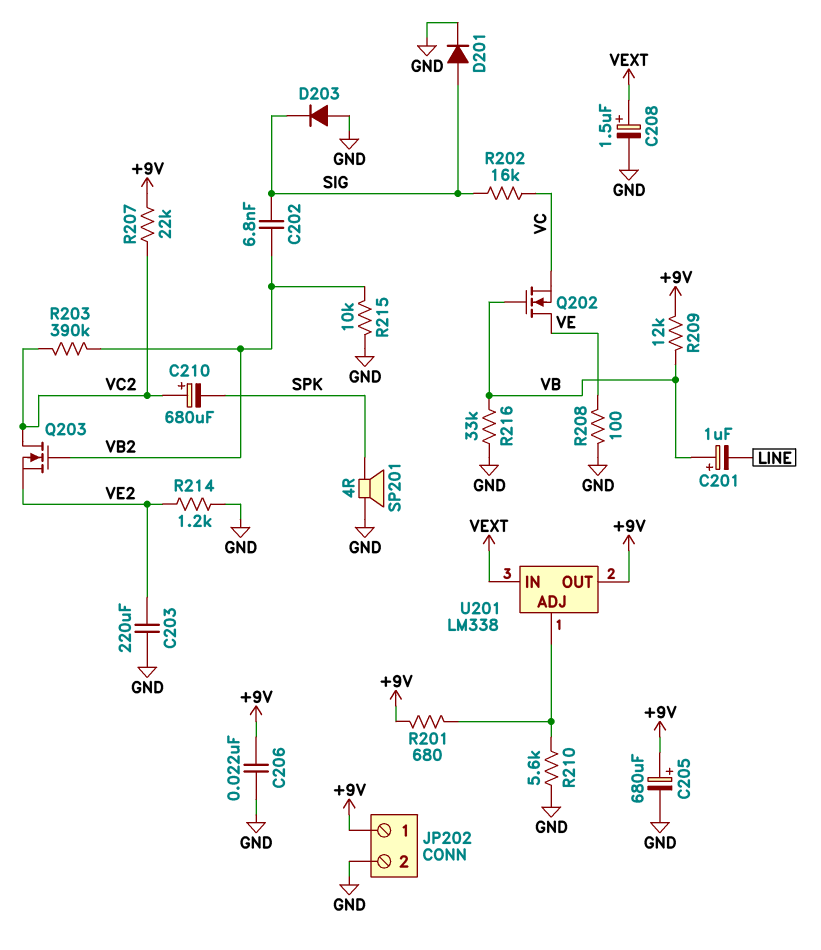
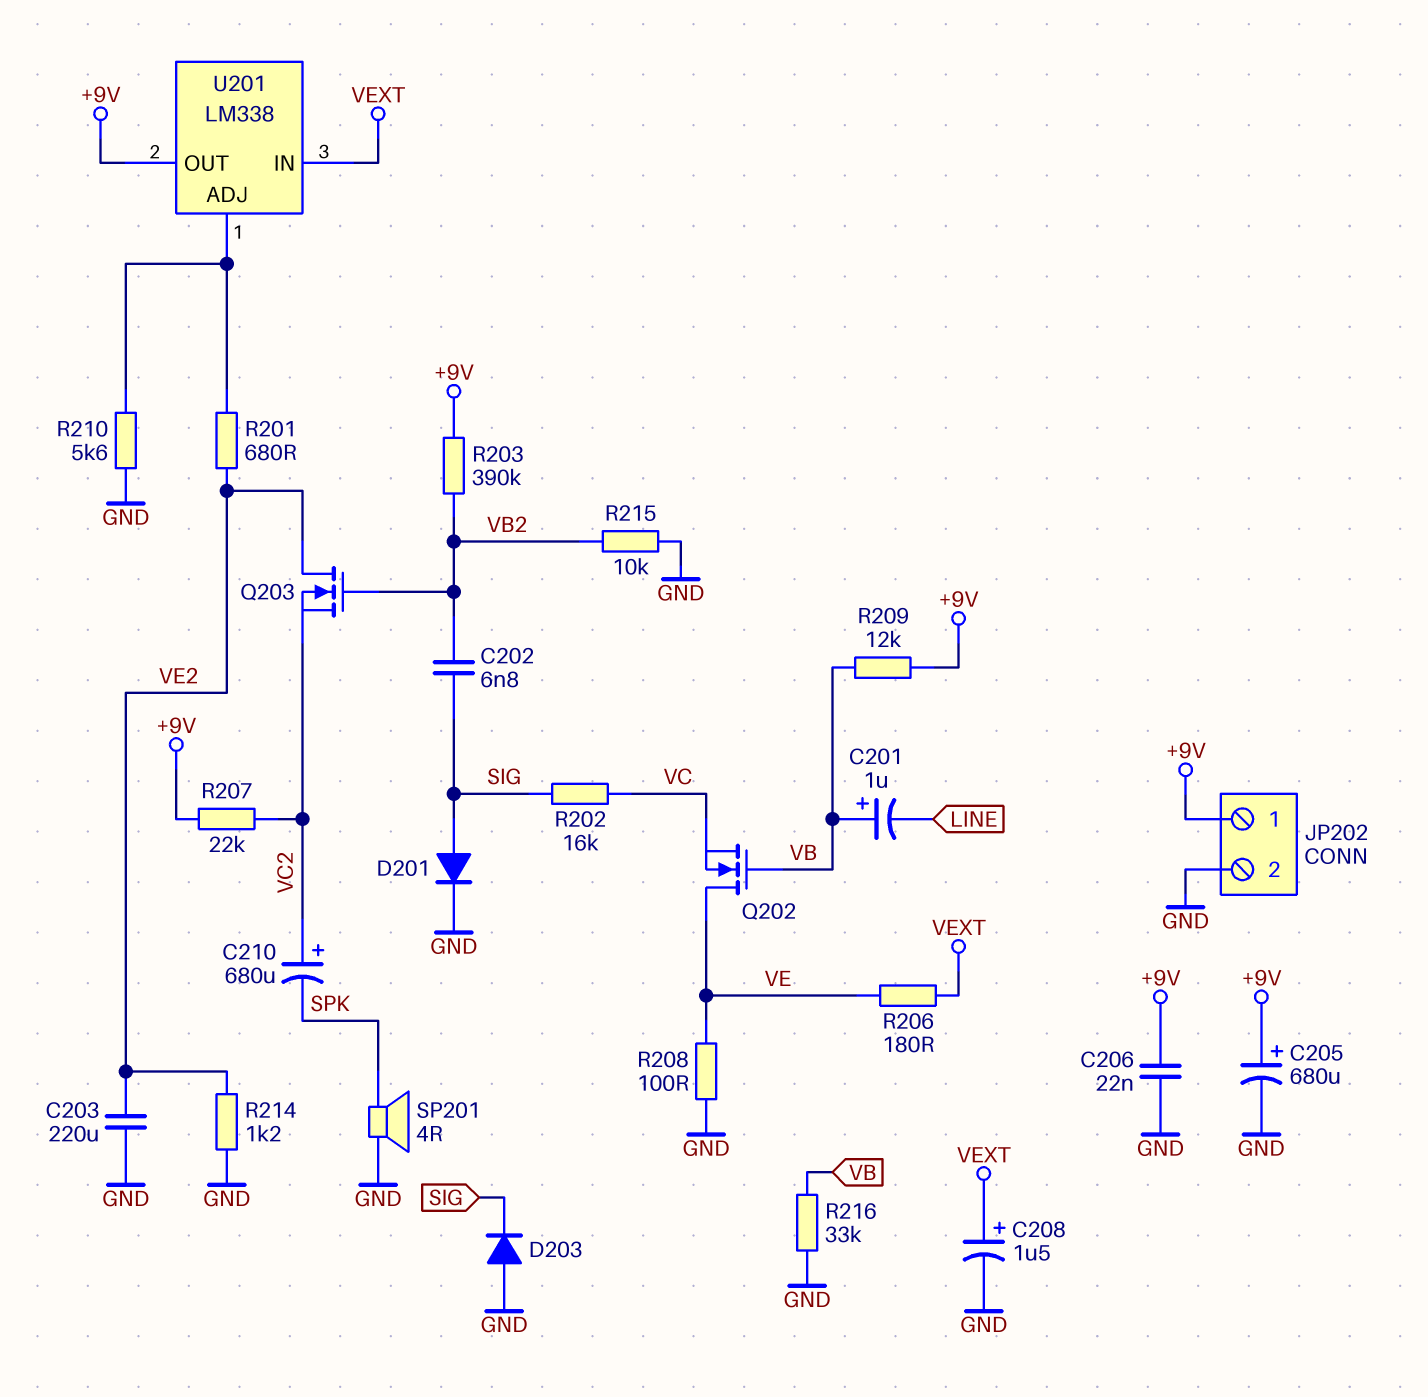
Q203: NMOS (G VB2, D VC2, S VE2) -> NMOS (G VB2, D VE2, S VC2)
R201: 680 (+9V, U201/ADJ) -> 680 (U201/ADJ, VE2)
R203: 390k (VB2, VC2) -> 390k (+9V, VB2)
R206: none -> 180 (VE, VEXT)

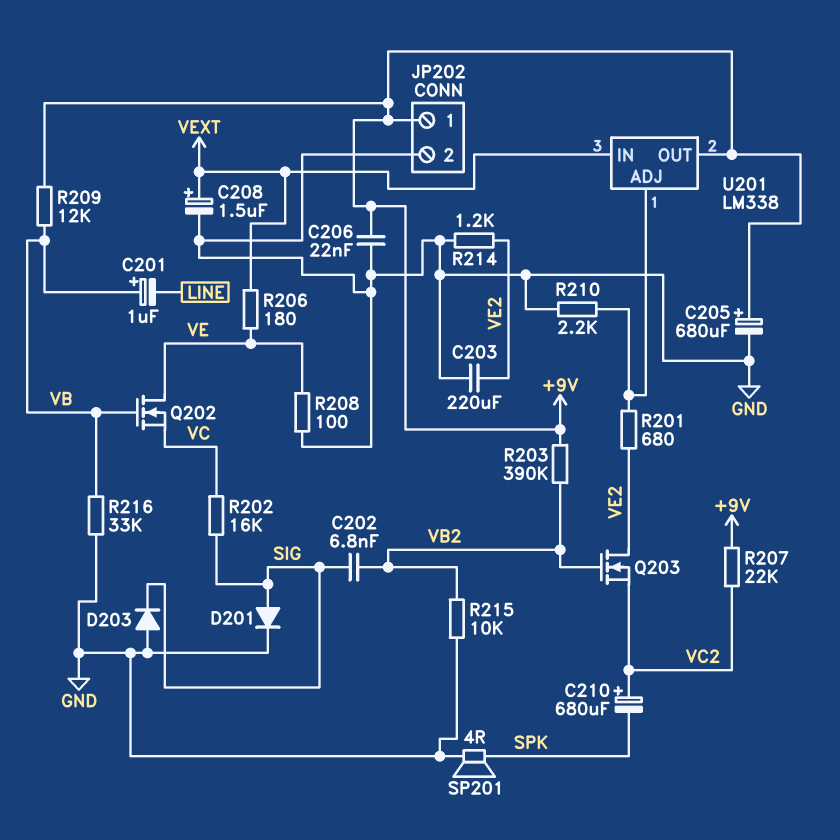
R210: 5.6k (GND, U201/ADJ) -> 2.2k (GND, U201/ADJ)

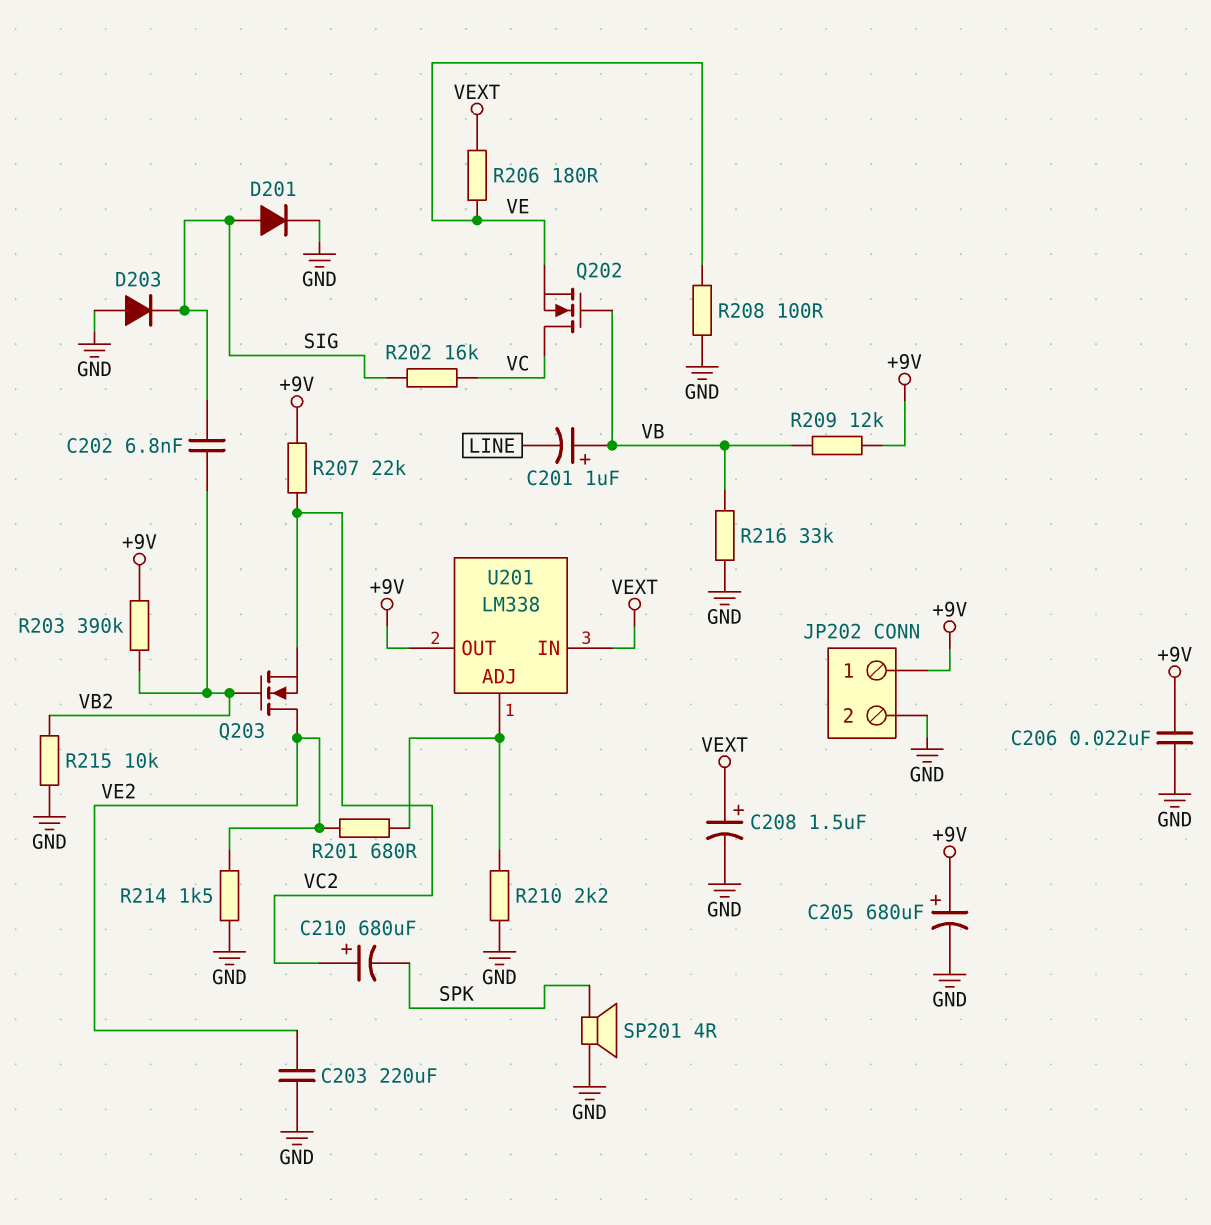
Q202: NMOS (G VB, D VE, S VC) -> NMOS (G VB, D VC, S VE)
R214: 1.2k (GND, VE2) -> 1.5k (GND, VE2)

